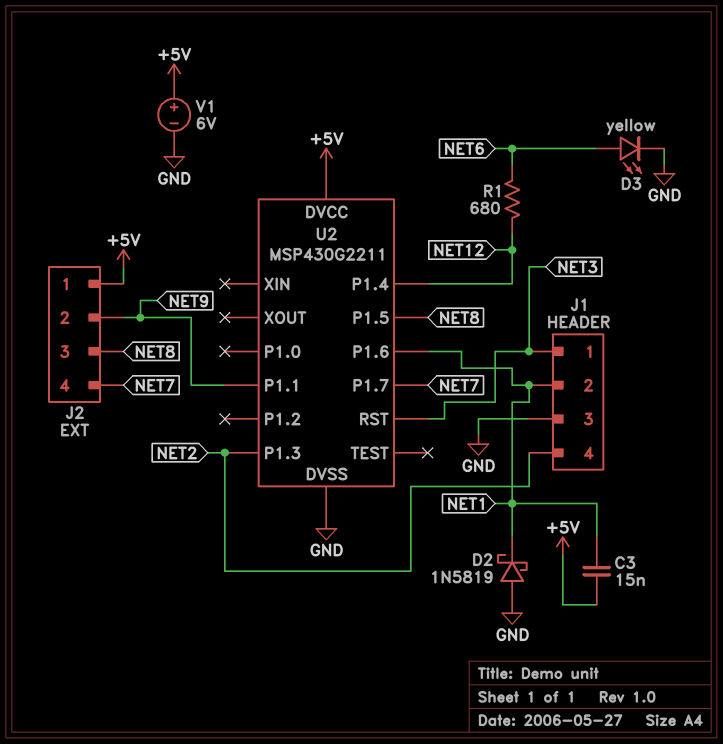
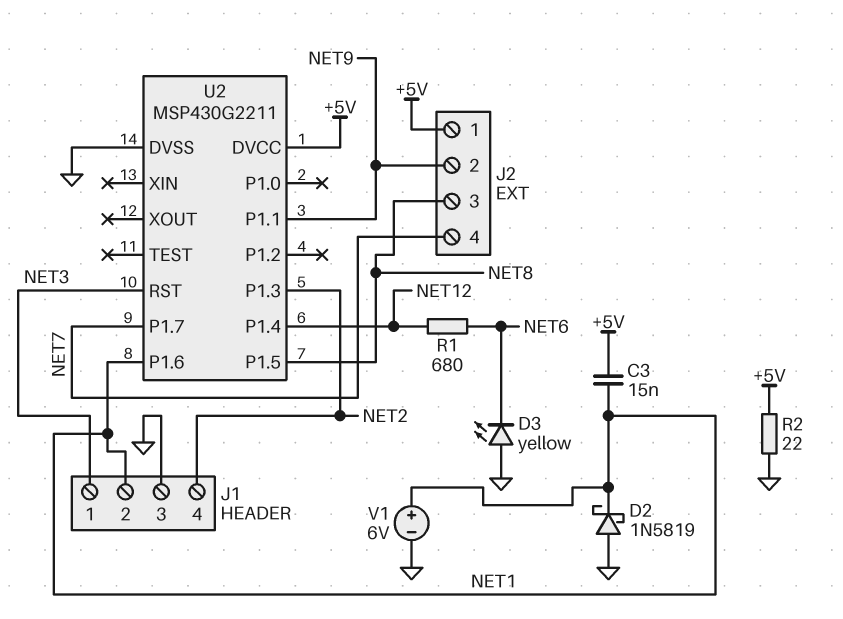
D3: LED yellow (A NET6, K GND) -> LED yellow (A GND, K NET6)
R2: none -> 22 (+5V, GND)
V1: 6V (plus +5V, minus GND) -> 6V (plus NET1, minus GND)

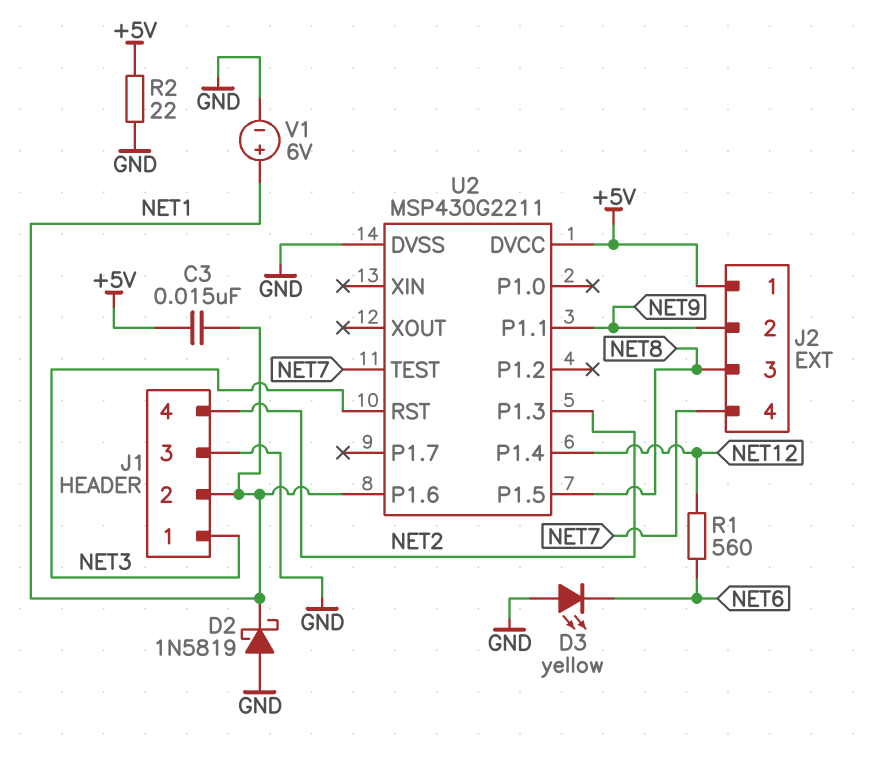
R1: 680 (NET6, NET12) -> 560 (NET6, NET12)
U2 pin P1.7: NET7 -> none
U2 pin TEST: none -> NET7

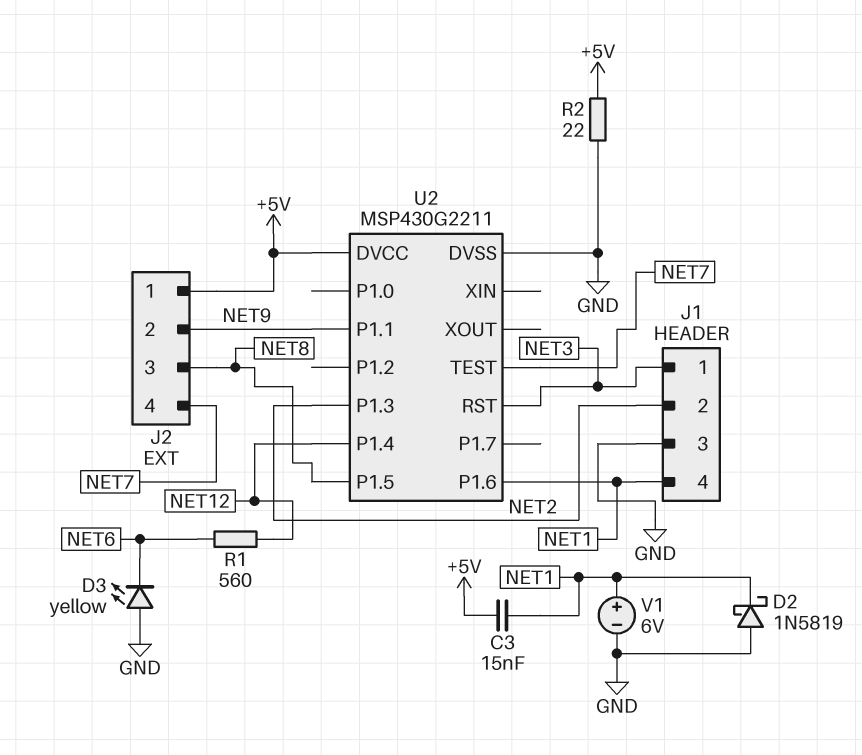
J1 pin 2: NET1 -> NET2
J1 pin 4: NET2 -> NET1

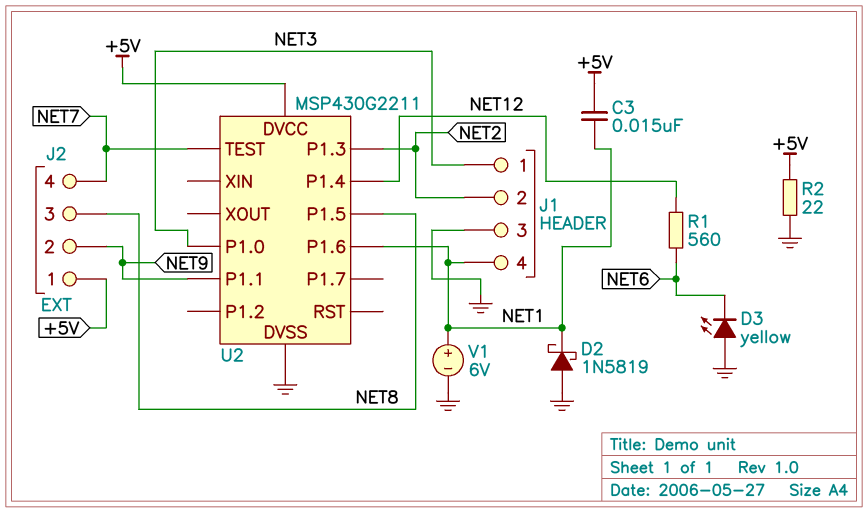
U2 pin P1.0: none -> NET3
U2 pin RST: NET3 -> none

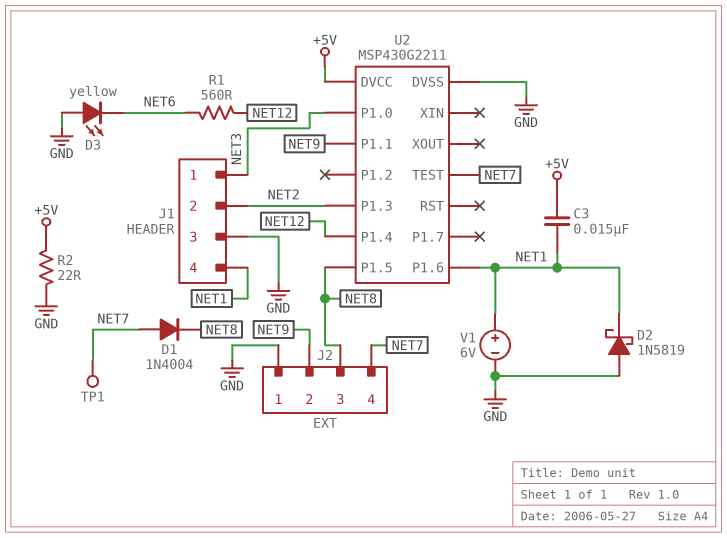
D1: none -> diode 1N4004 (A NET7, K NET8)
J2 pin 1: +5V -> GND
TP1: none -> test point (NET7)

